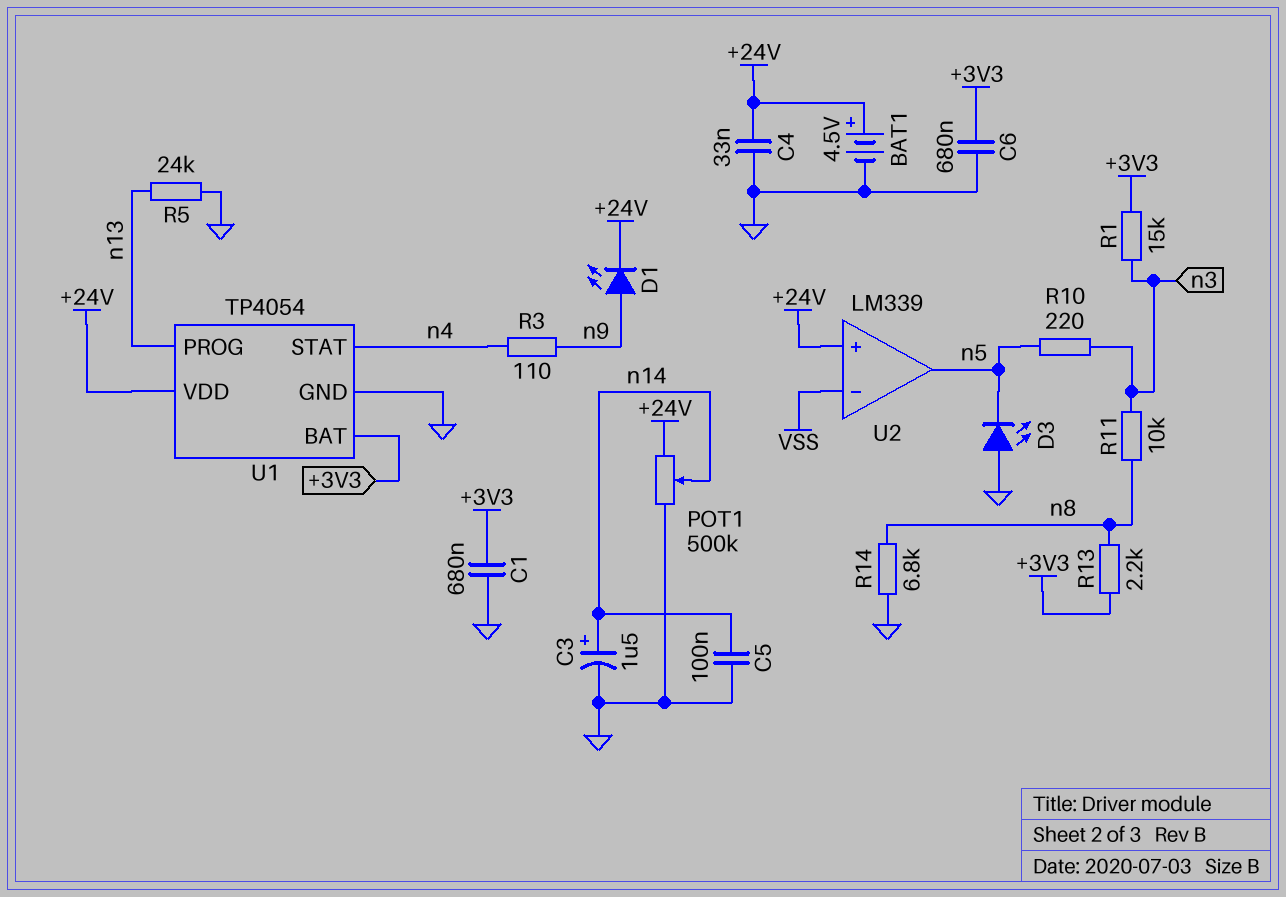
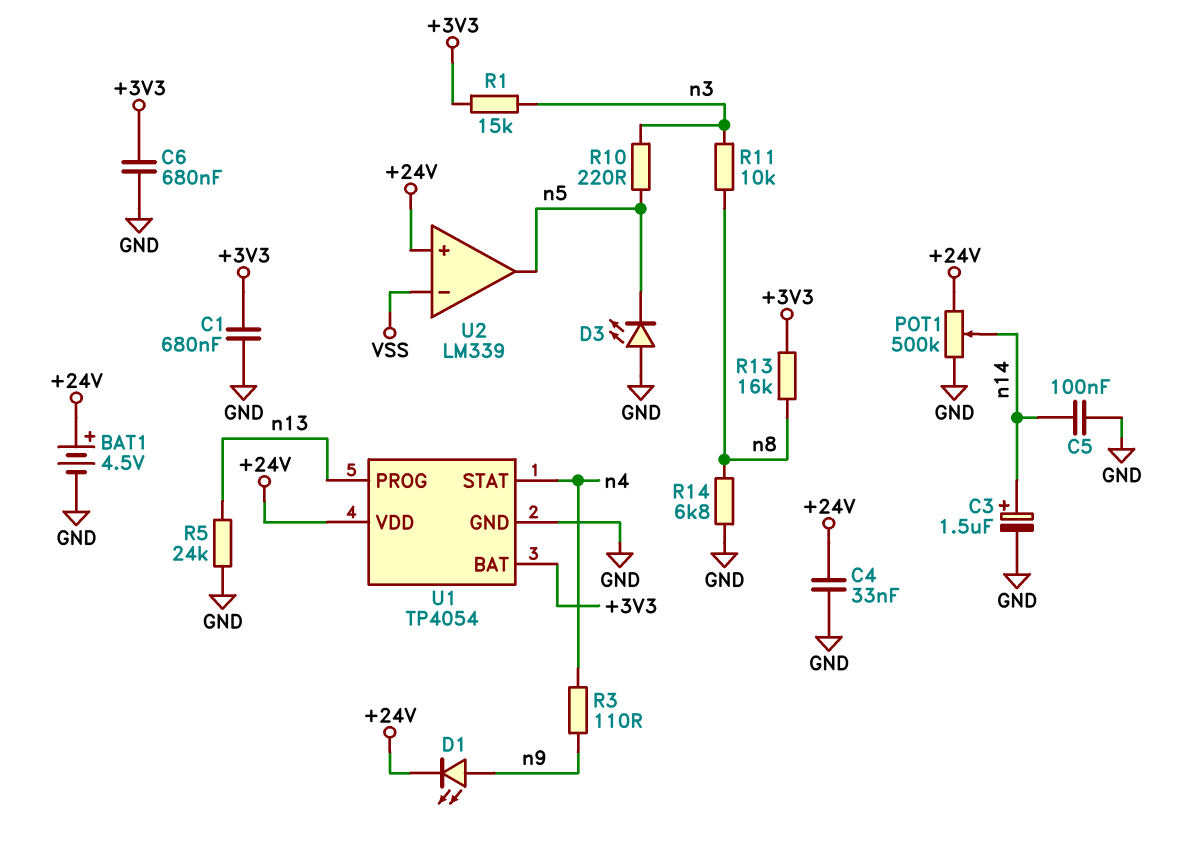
R13: 2.2k (+3V3, n8) -> 16k (+3V3, n8)

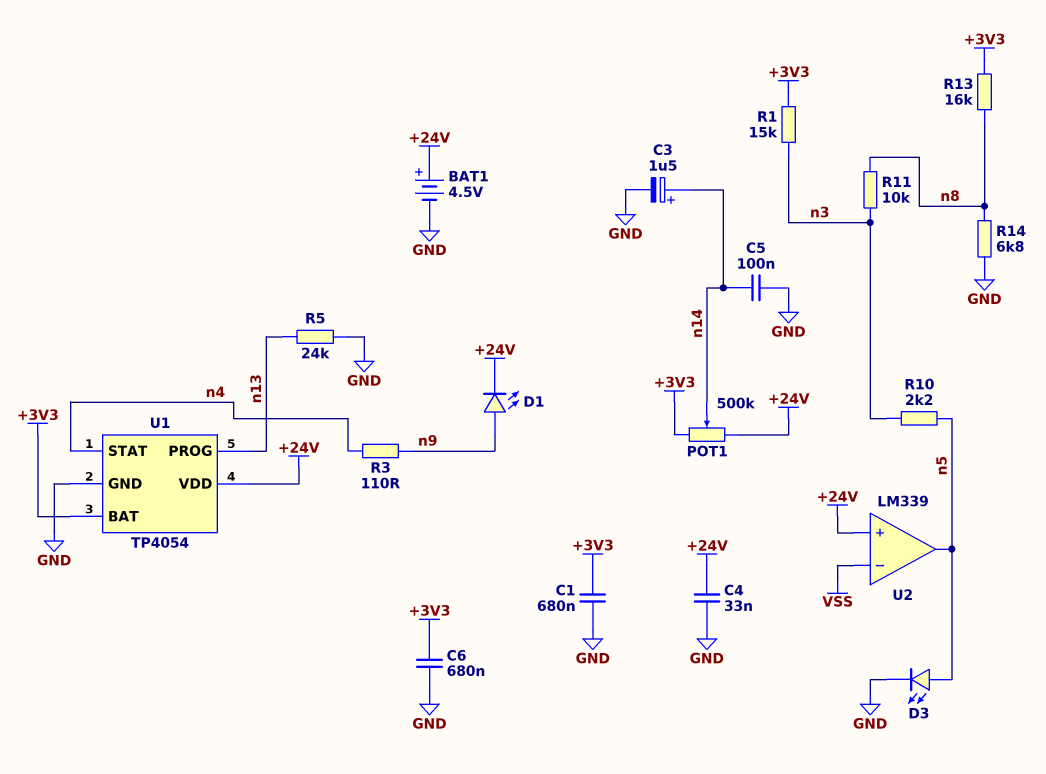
D3: LED (A GND, K n5) -> LED (A n5, K GND)
POT1: 500k (+24V, GND, wiper n14) -> 500k (+3V3, +24V, wiper n14)
R10: 220 (n3, n5) -> 2.2k (n3, n5)

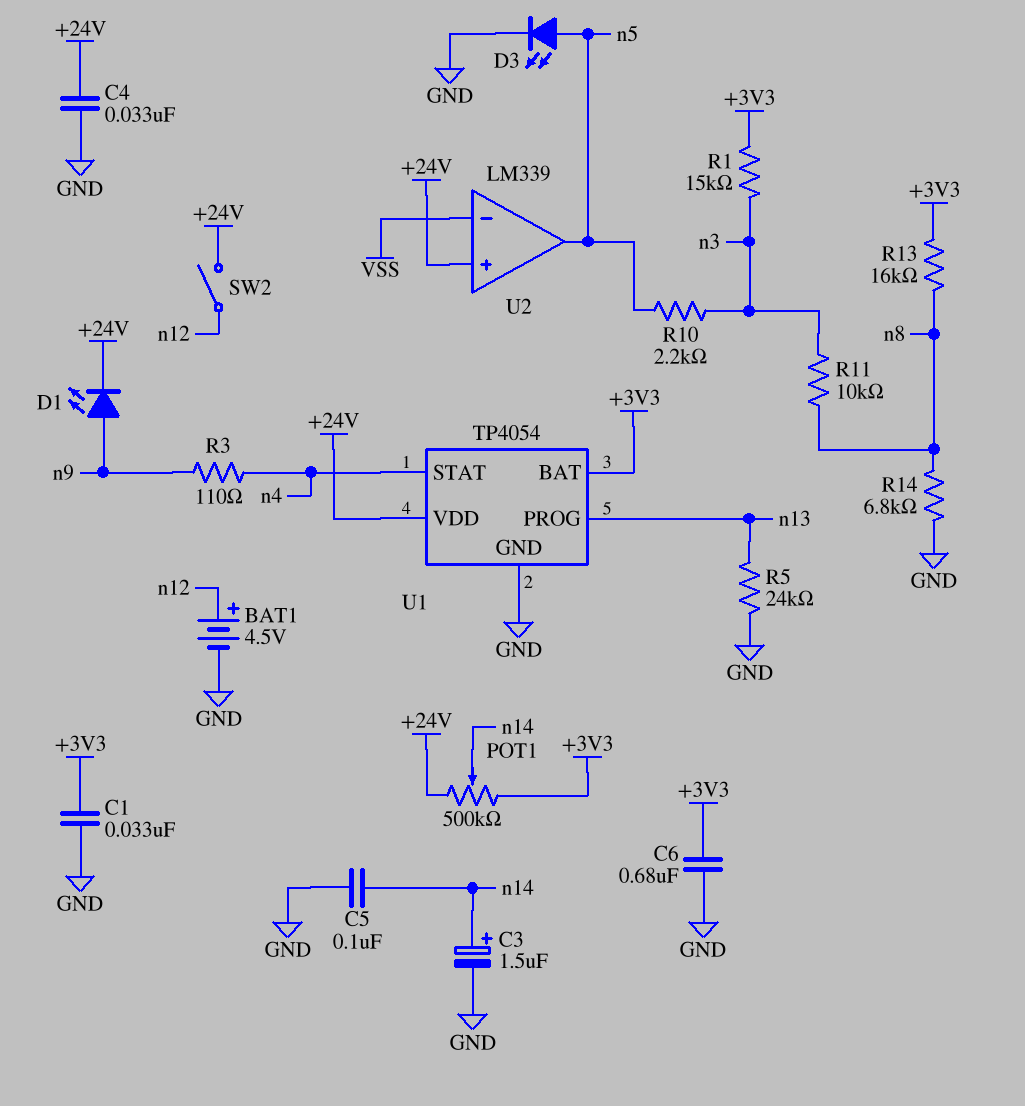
BAT1: 4.5V (plus +24V, minus GND) -> 4.5V (plus n12, minus GND)
C1: 680nF (+3V3, GND) -> 33nF (+3V3, GND)
SW2: none -> switch (+24V, n12)

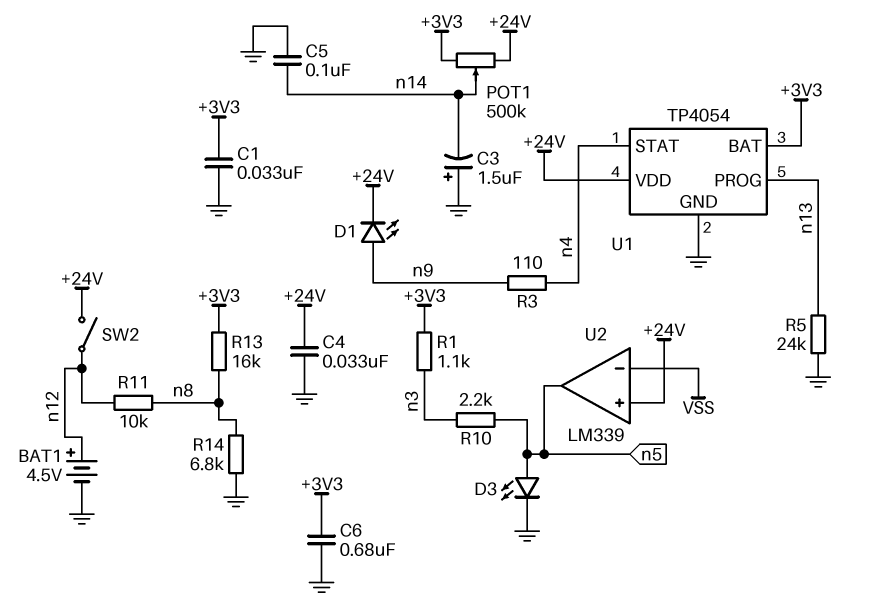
C3: 1.5uF (plus n14, minus GND) -> 1.5uF (plus GND, minus n14)
R1: 15k (+3V3, n3) -> 1.1k (+3V3, n3)
R11: 10k (n3, n8) -> 10k (n8, n12)

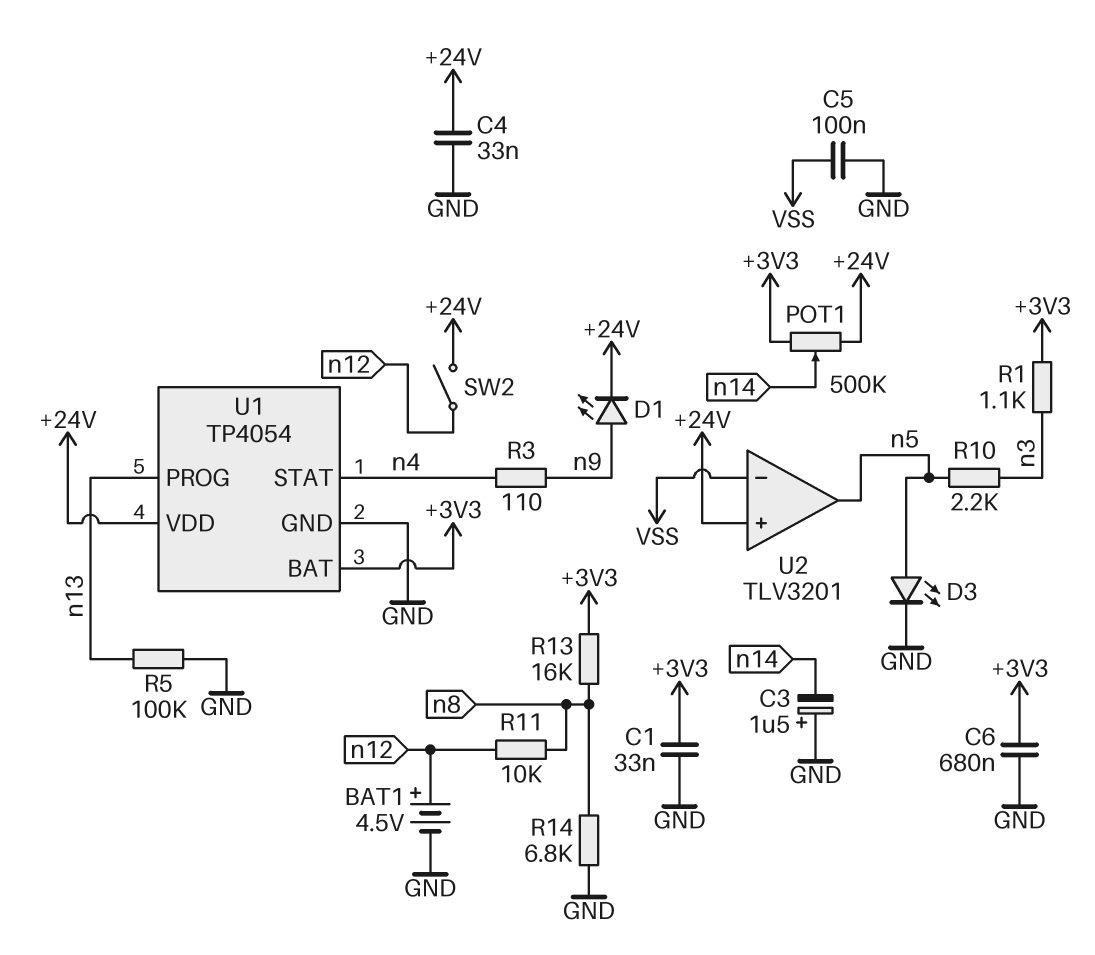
C5: 100nF (GND, n14) -> 100nF (GND, VSS)
R5: 24k (GND, n13) -> 100k (GND, n13)
U2: LM339 -> TLV3201

